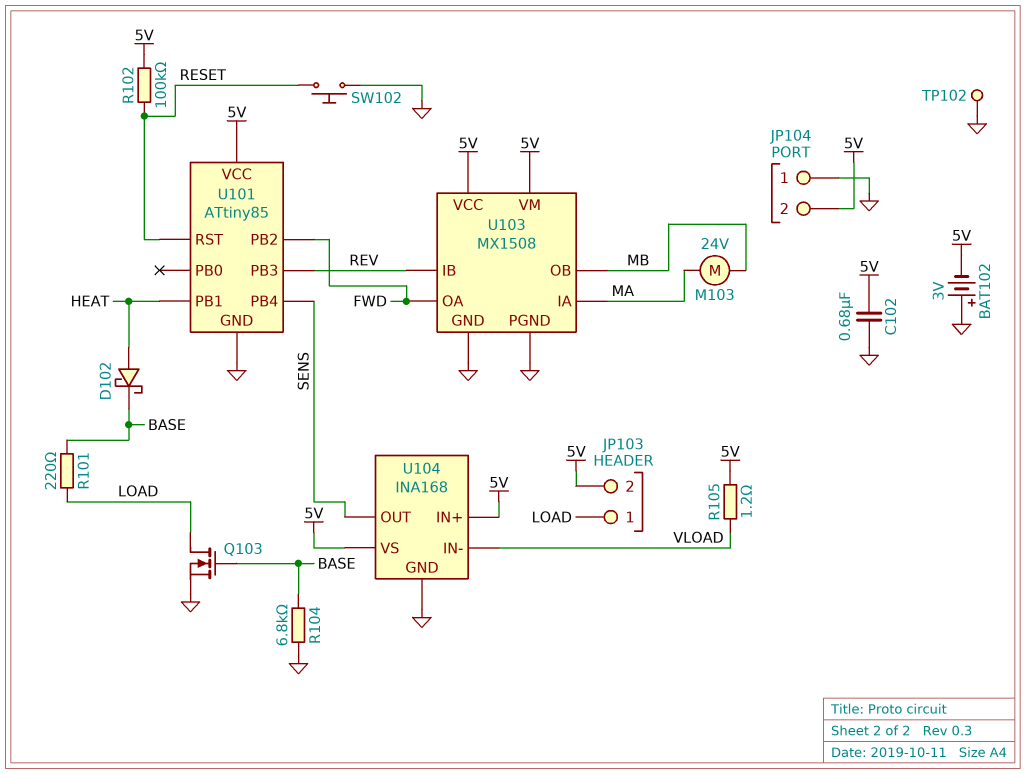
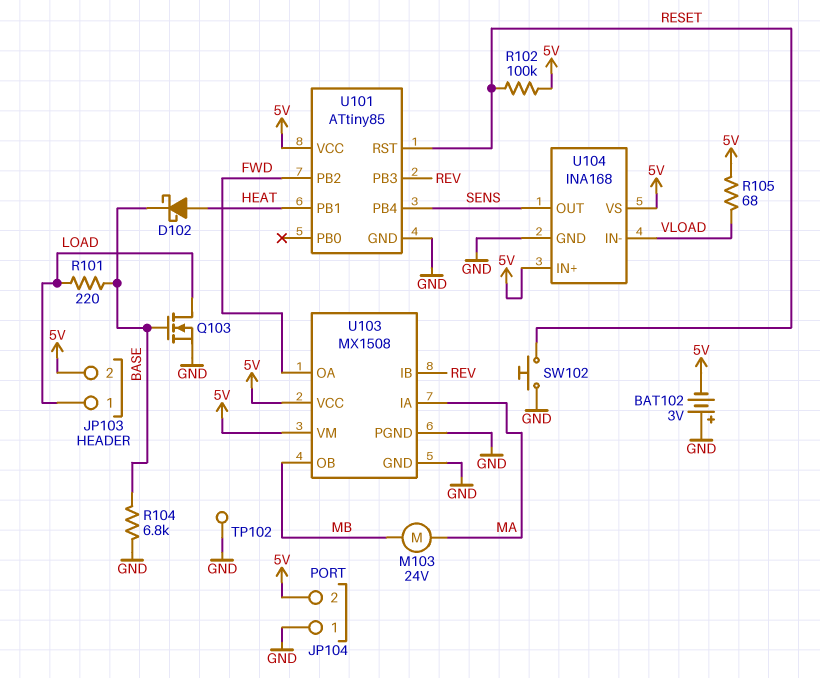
C102: 680nF (5V, GND) -> none
R105: 1.2 (5V, VLOAD) -> 68 (5V, VLOAD)

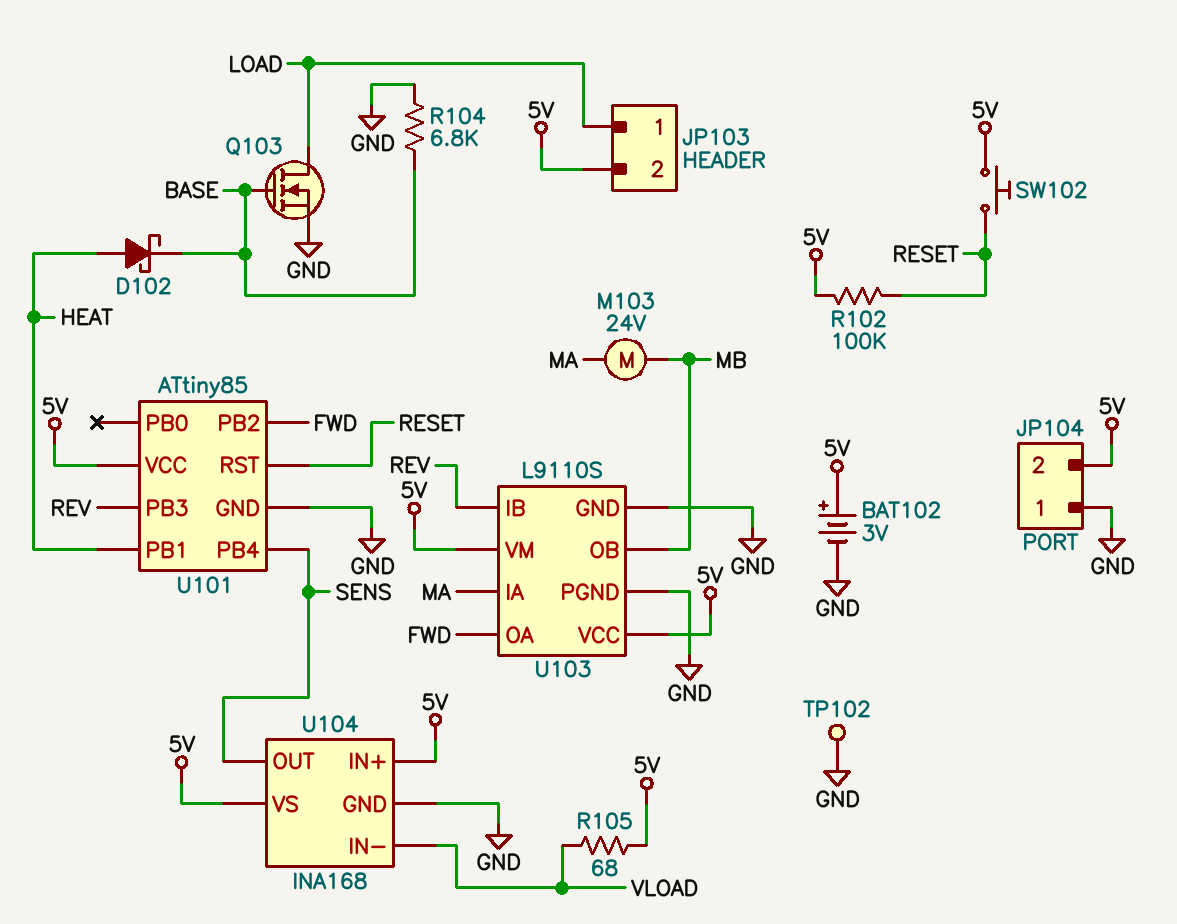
BAT102: 3V (plus GND, minus 5V) -> 3V (plus 5V, minus GND)
R101: 220 (BASE, LOAD) -> none
SW102: button (GND, RESET) -> button (5V, RESET)
U103: MX1508 -> L9110S

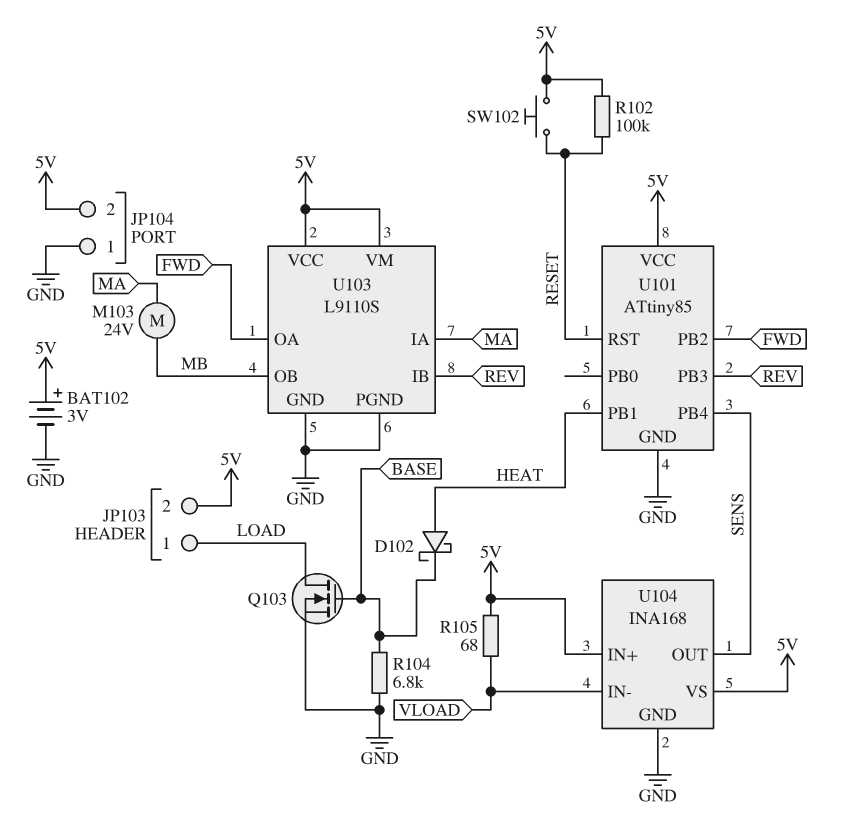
TP102: test point (GND) -> none

